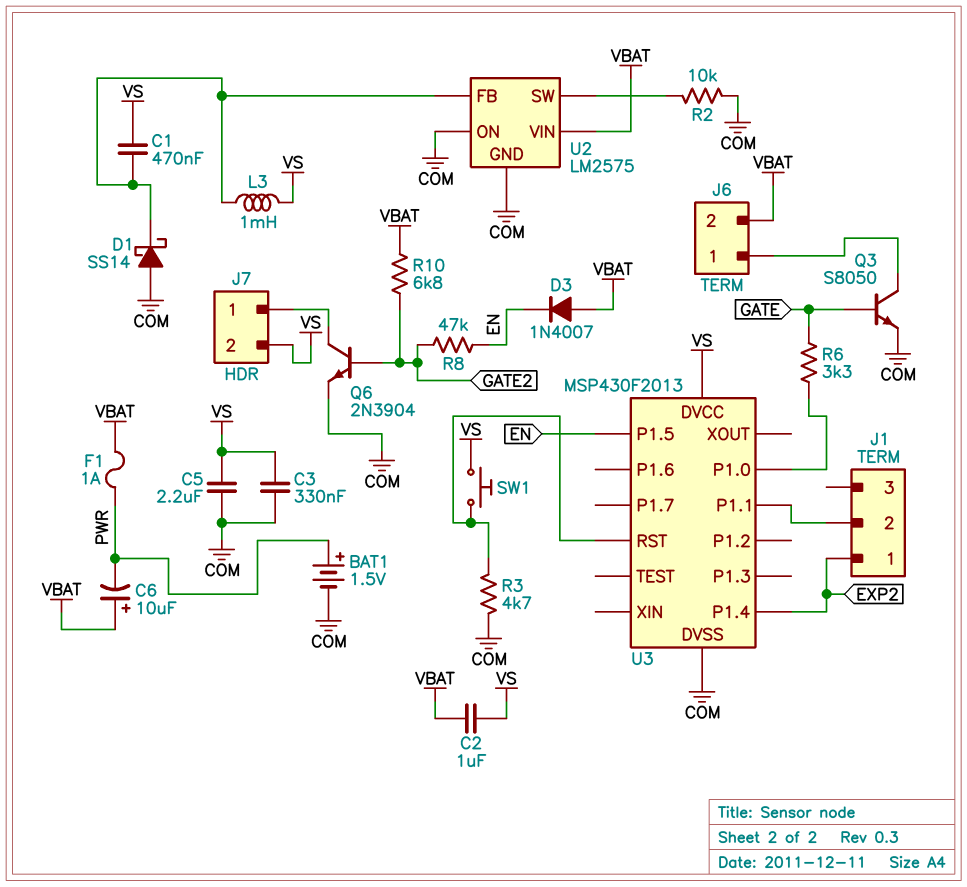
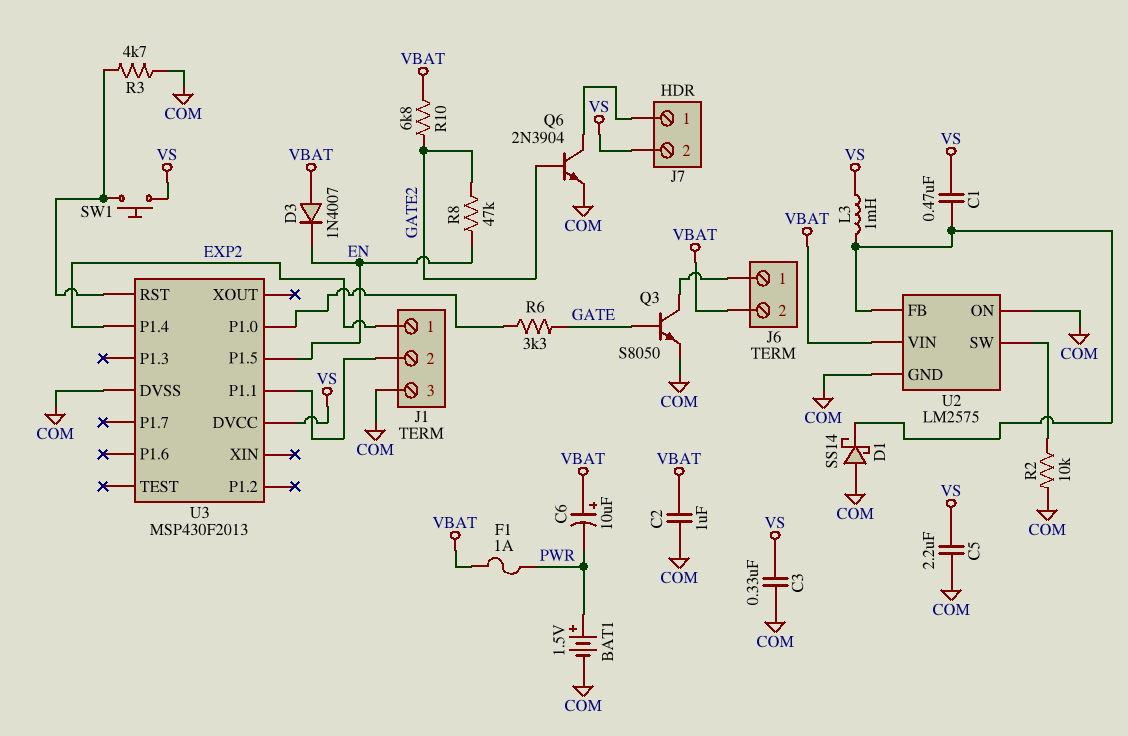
C2: 1uF (VBAT, VS) -> 1uF (COM, VBAT)
J1 pin 3: none -> COM

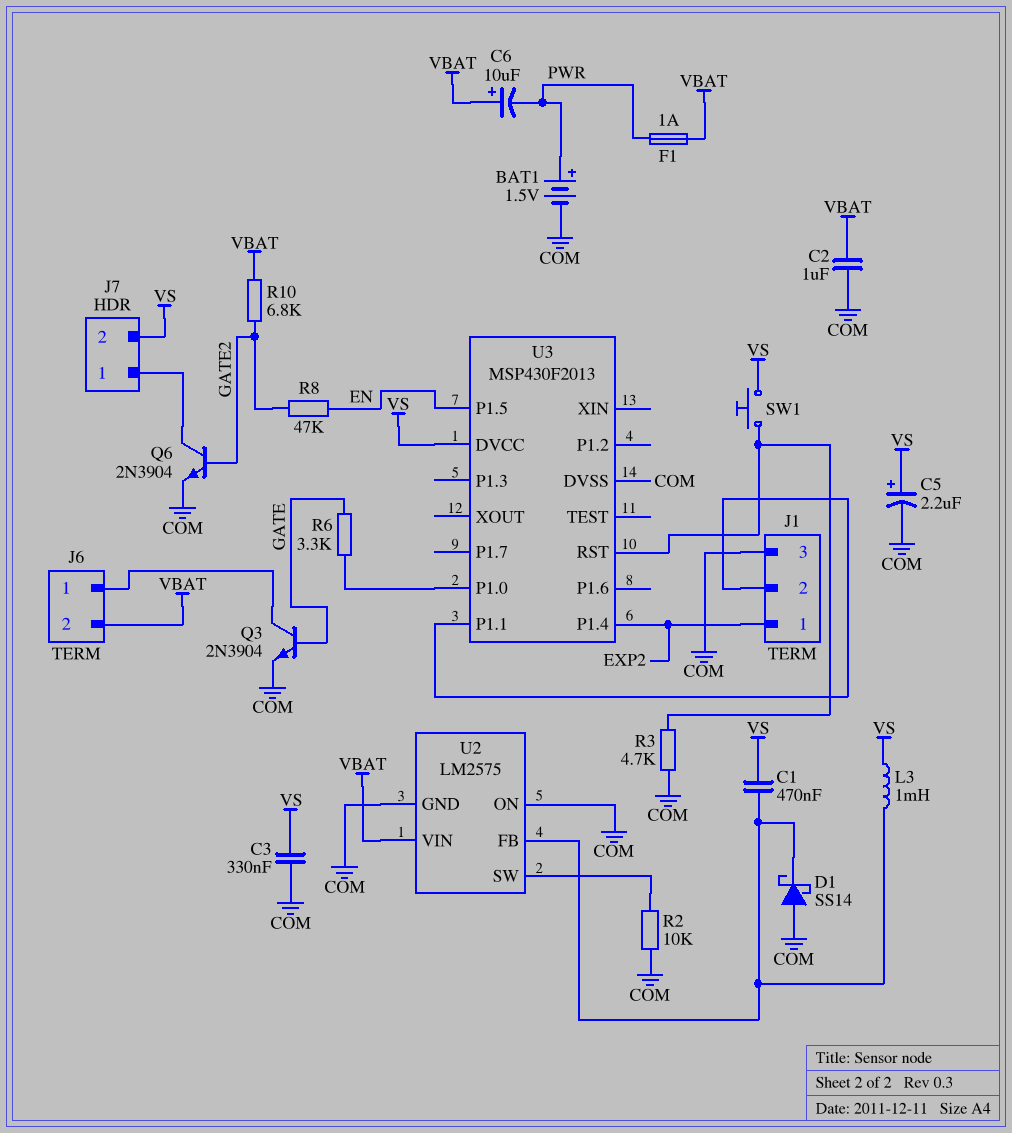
C5: 2.2uF (COM, VS) -> 2.2uF (plus VS, minus COM)
D3: diode 1N4007 (A VBAT, K EN) -> none
Q3: NPN S8050 (B GATE, C J6/1, E COM) -> NPN 2N3904 (B GATE, C J6/1, E COM)

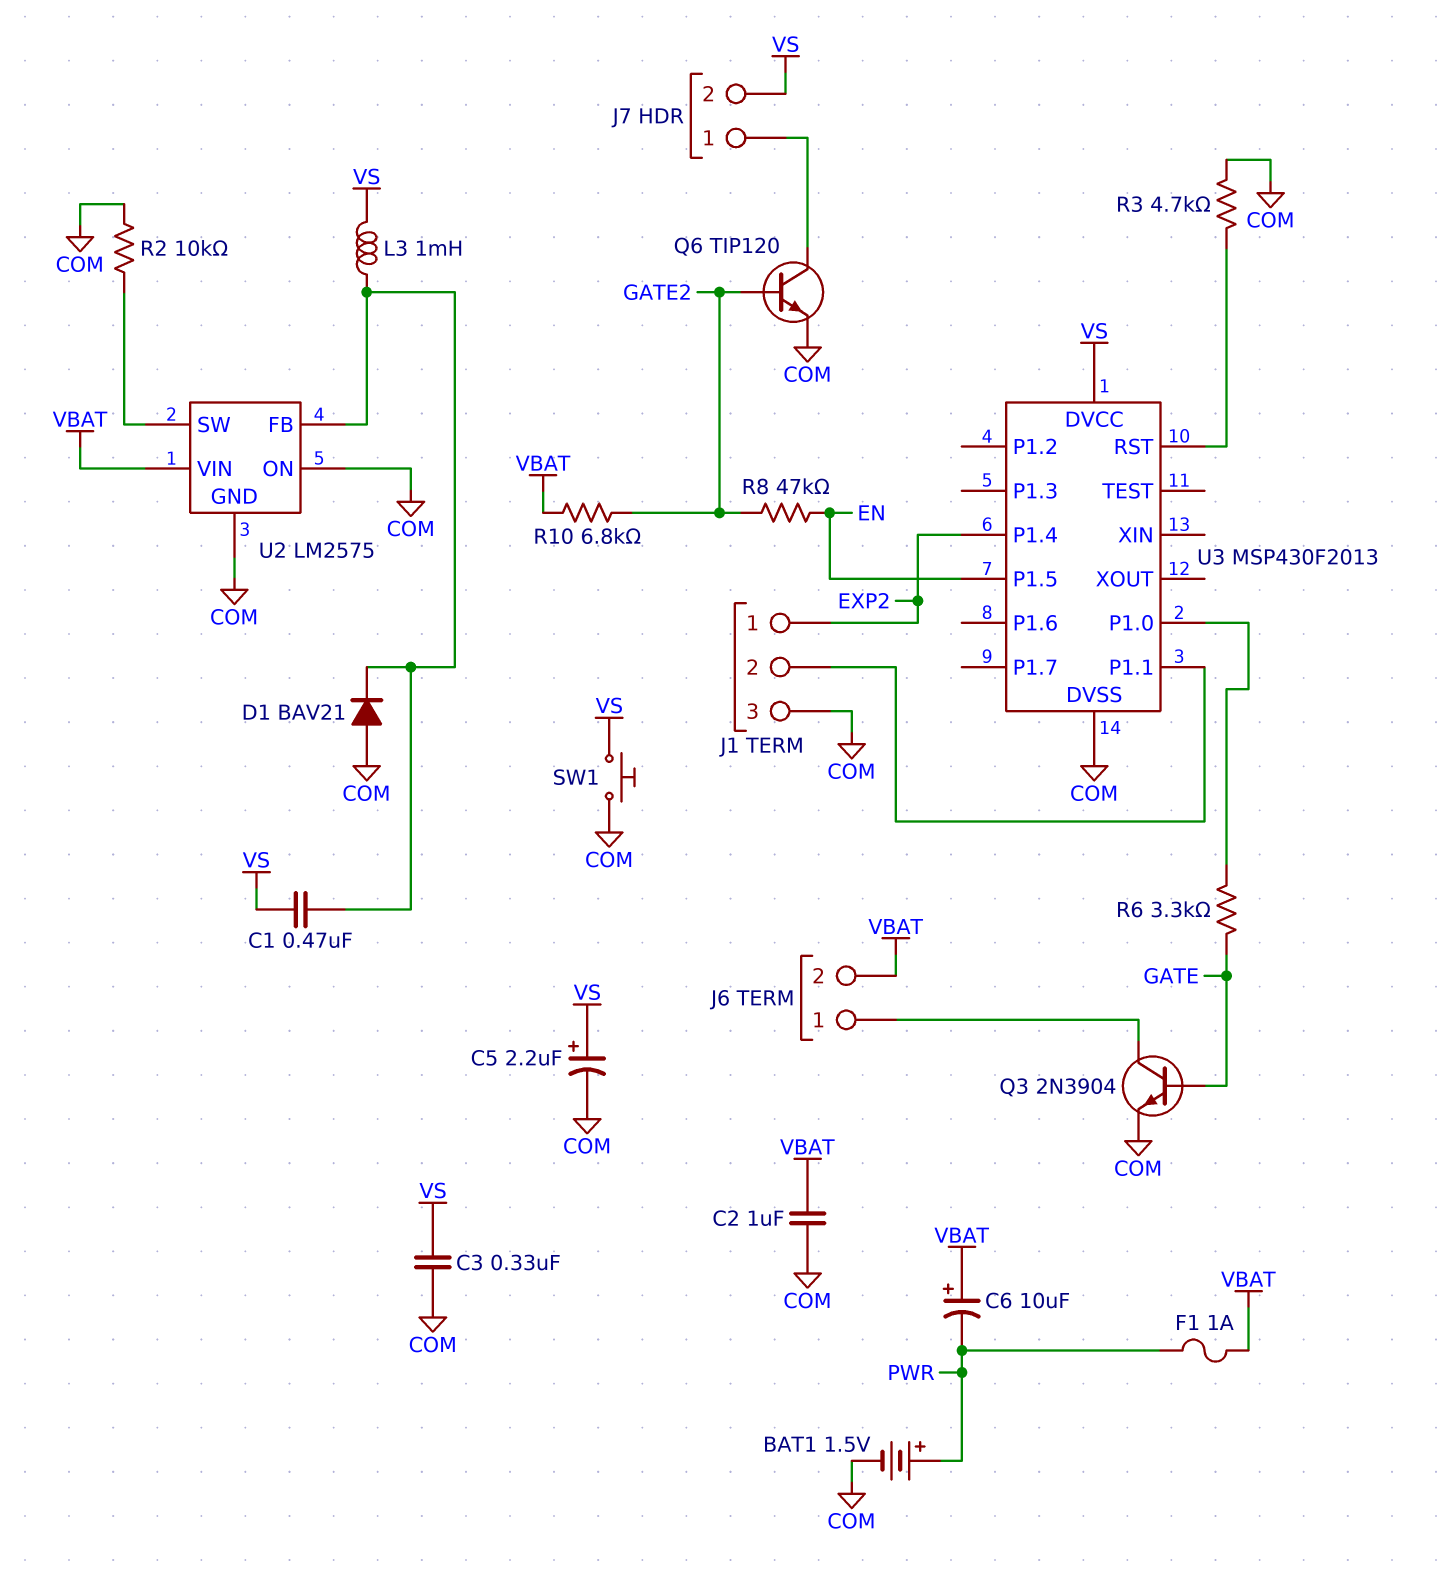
D1: schottky SS14 (A COM, K U2/FB) -> diode BAV21 (A COM, K U2/FB)
Q6: NPN 2N3904 (B GATE2, C J7/1, E COM) -> NPN TIP120 (B GATE2, C J7/1, E COM)
SW1: button (U3/RST, VS) -> button (COM, VS)

